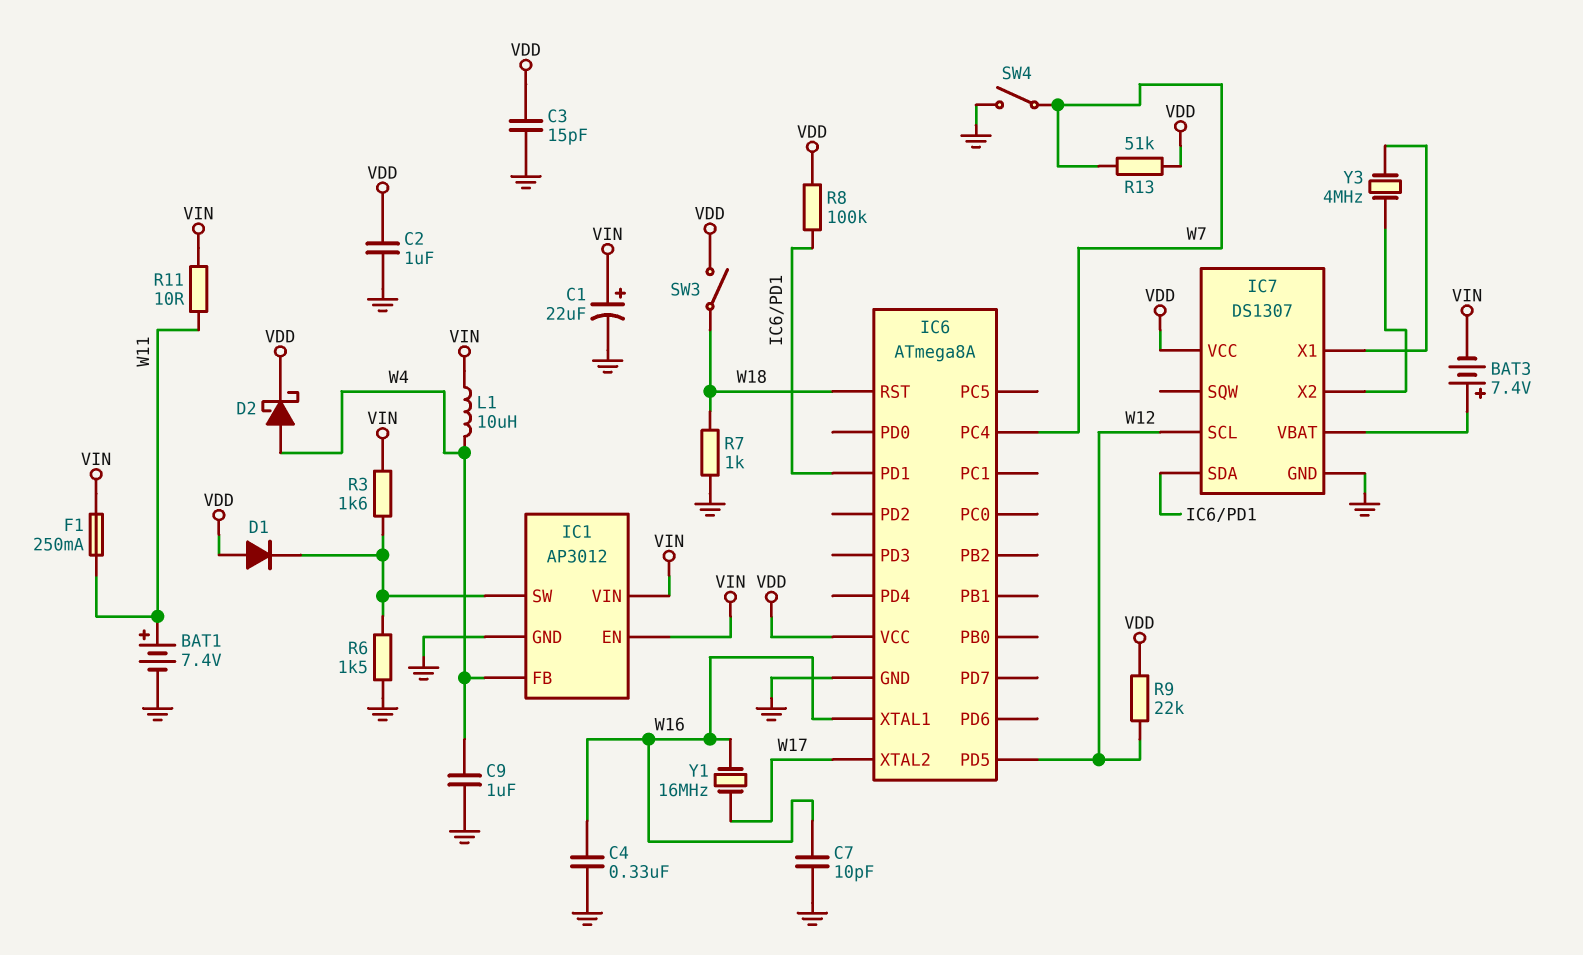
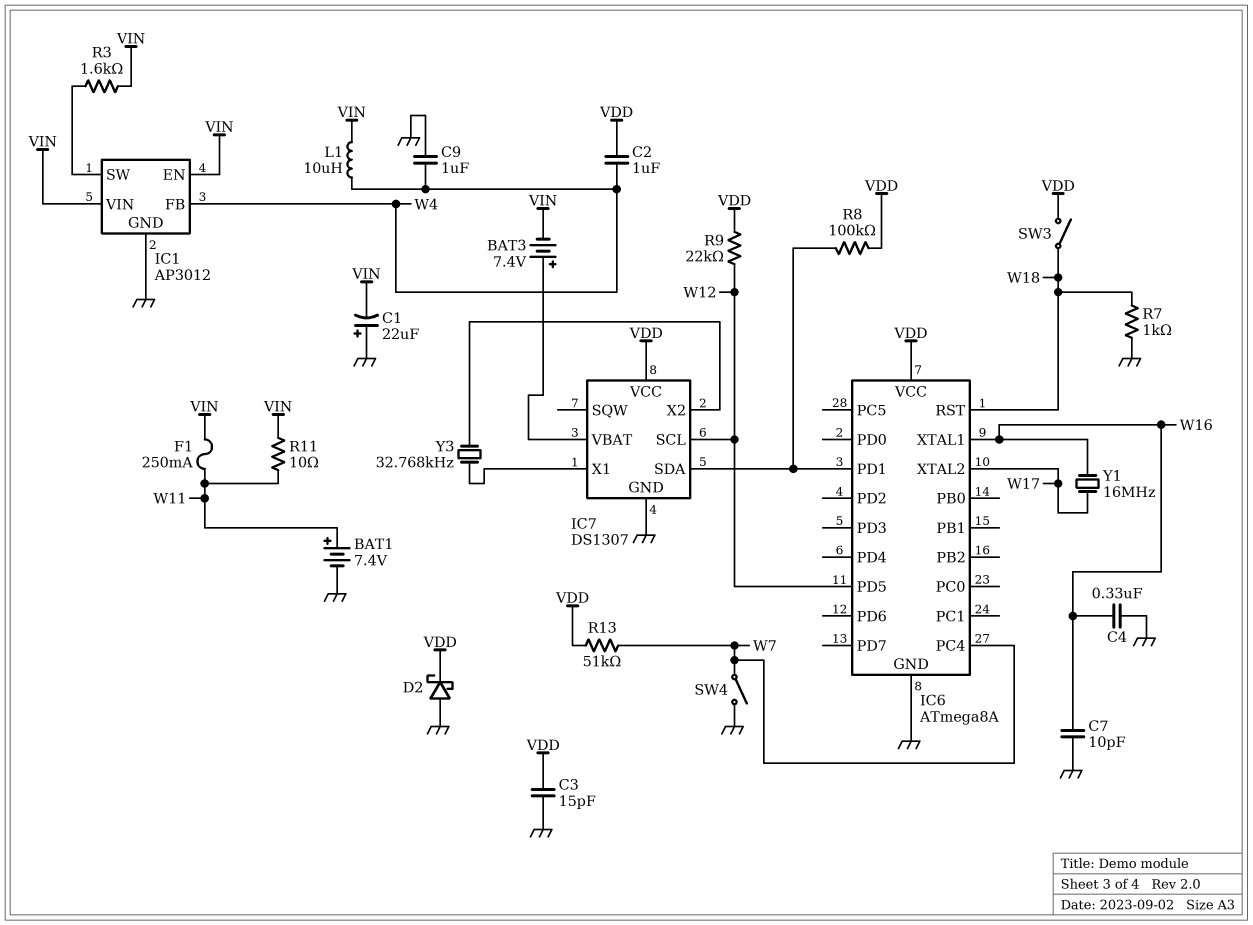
C1: 22uF (plus VIN, minus GND) -> 22uF (plus GND, minus VIN)
C2: 1uF (GND, VDD) -> 1uF (VDD, W4)
D1: diode (A VDD, K IC1/SW) -> none
D2: schottky (A W4, K VDD) -> schottky (A GND, K VDD)
R6: 1.5k (GND, IC1/SW) -> none
Y3: 4MHz (IC7/X1, IC7/X2) -> 32.768kHz (IC7/X1, IC7/X2)

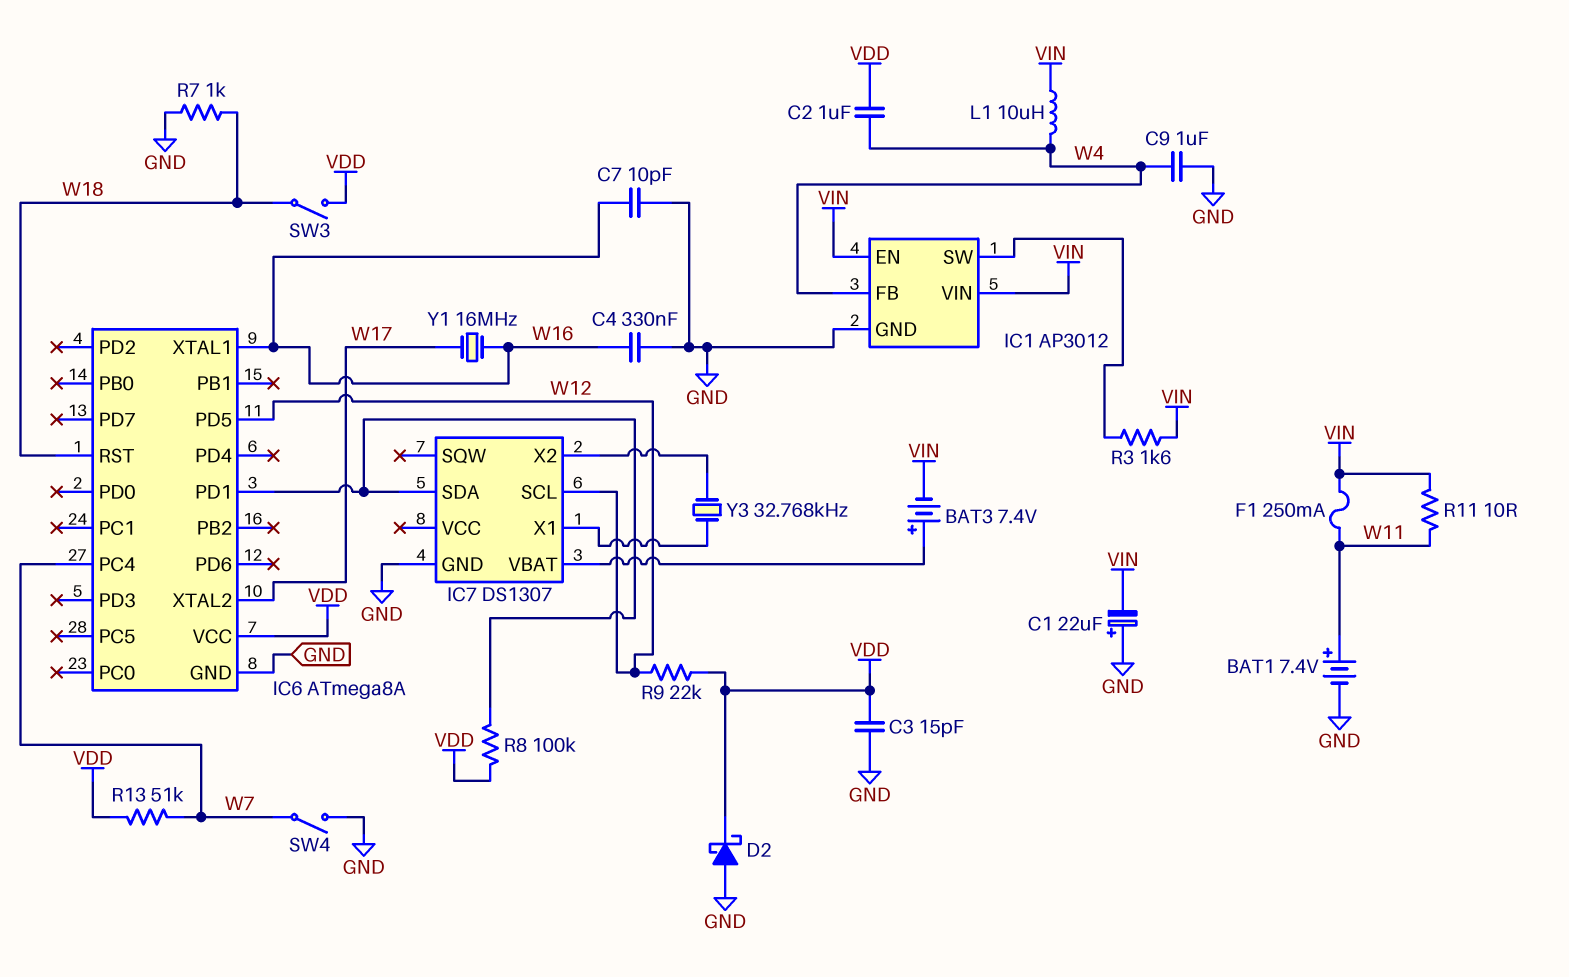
IC7 pin VCC: VDD -> none

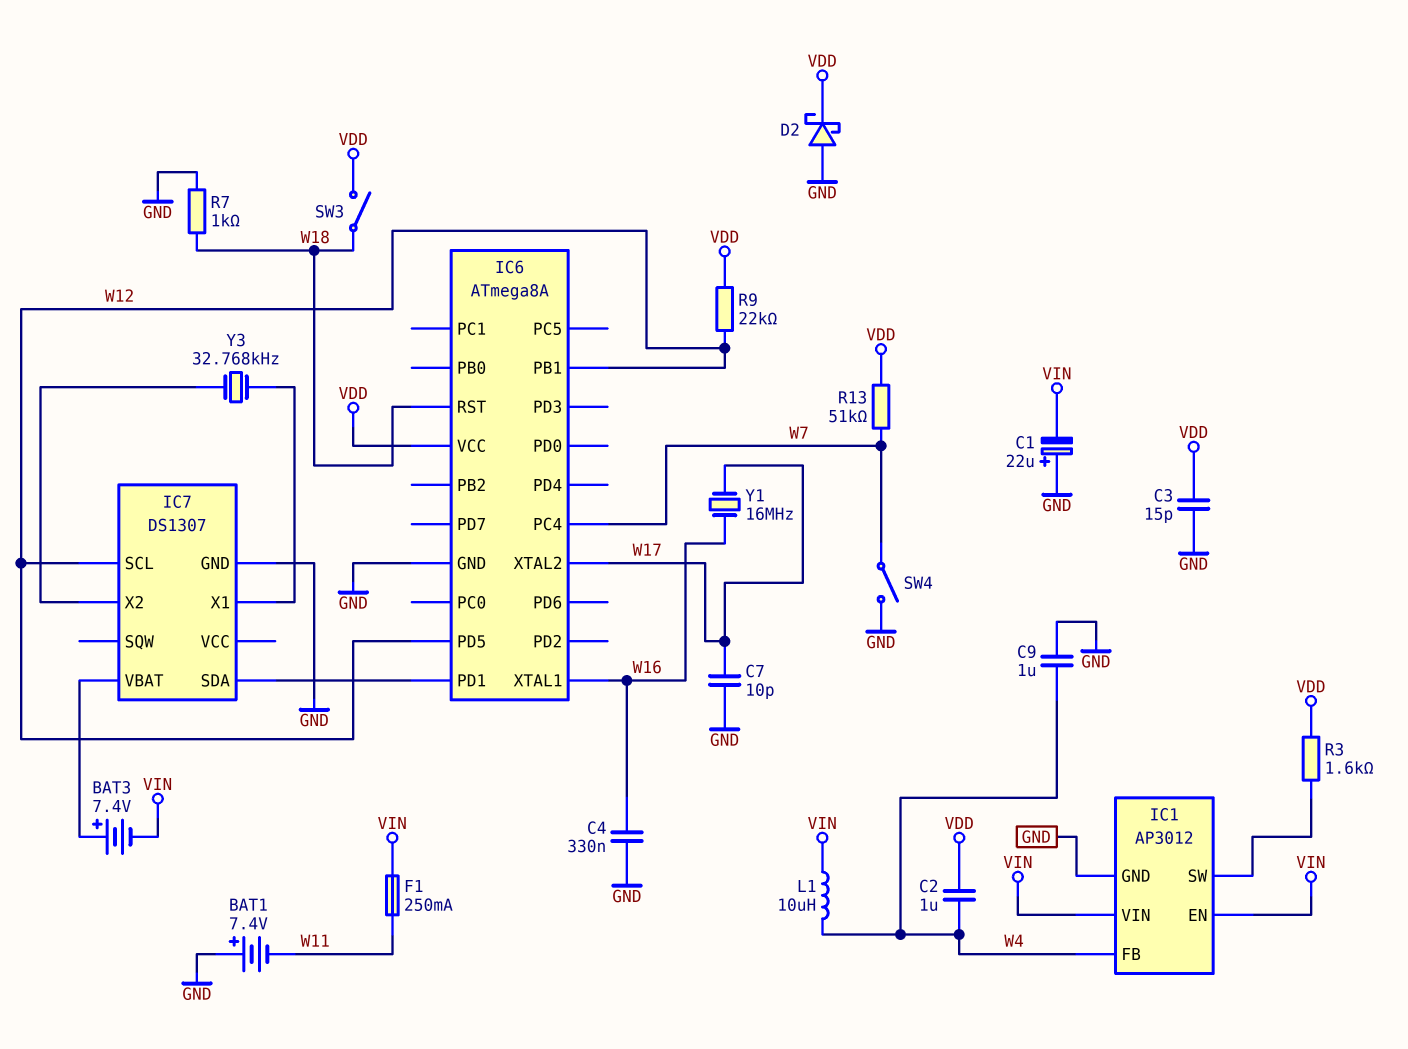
BAT1: 7.4V (plus W11, minus GND) -> 7.4V (plus GND, minus W11)
C7: 10pF (GND, W16) -> 10pF (GND, W17)
IC6 pin PB1: none -> W12
R3: 1.6k (IC1/SW, VIN) -> 1.6k (IC1/SW, VDD)
R8: 100k (IC6/PD1, VDD) -> none
R11: 10 (VIN, W11) -> none

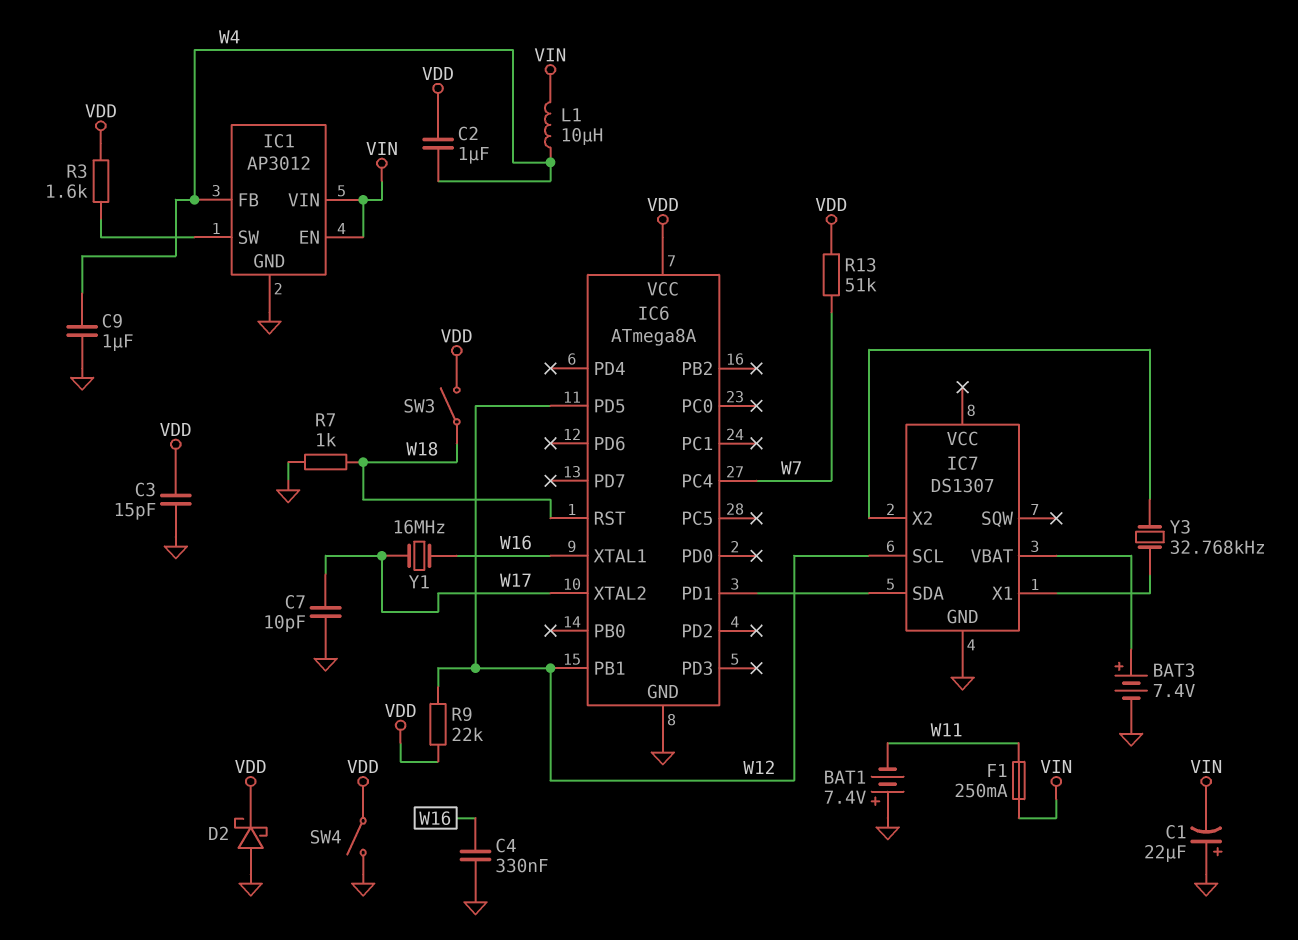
BAT3: 7.4V (plus IC7/VBAT, minus VIN) -> 7.4V (plus IC7/VBAT, minus GND)
SW4: switch (GND, W7) -> switch (GND, VDD)

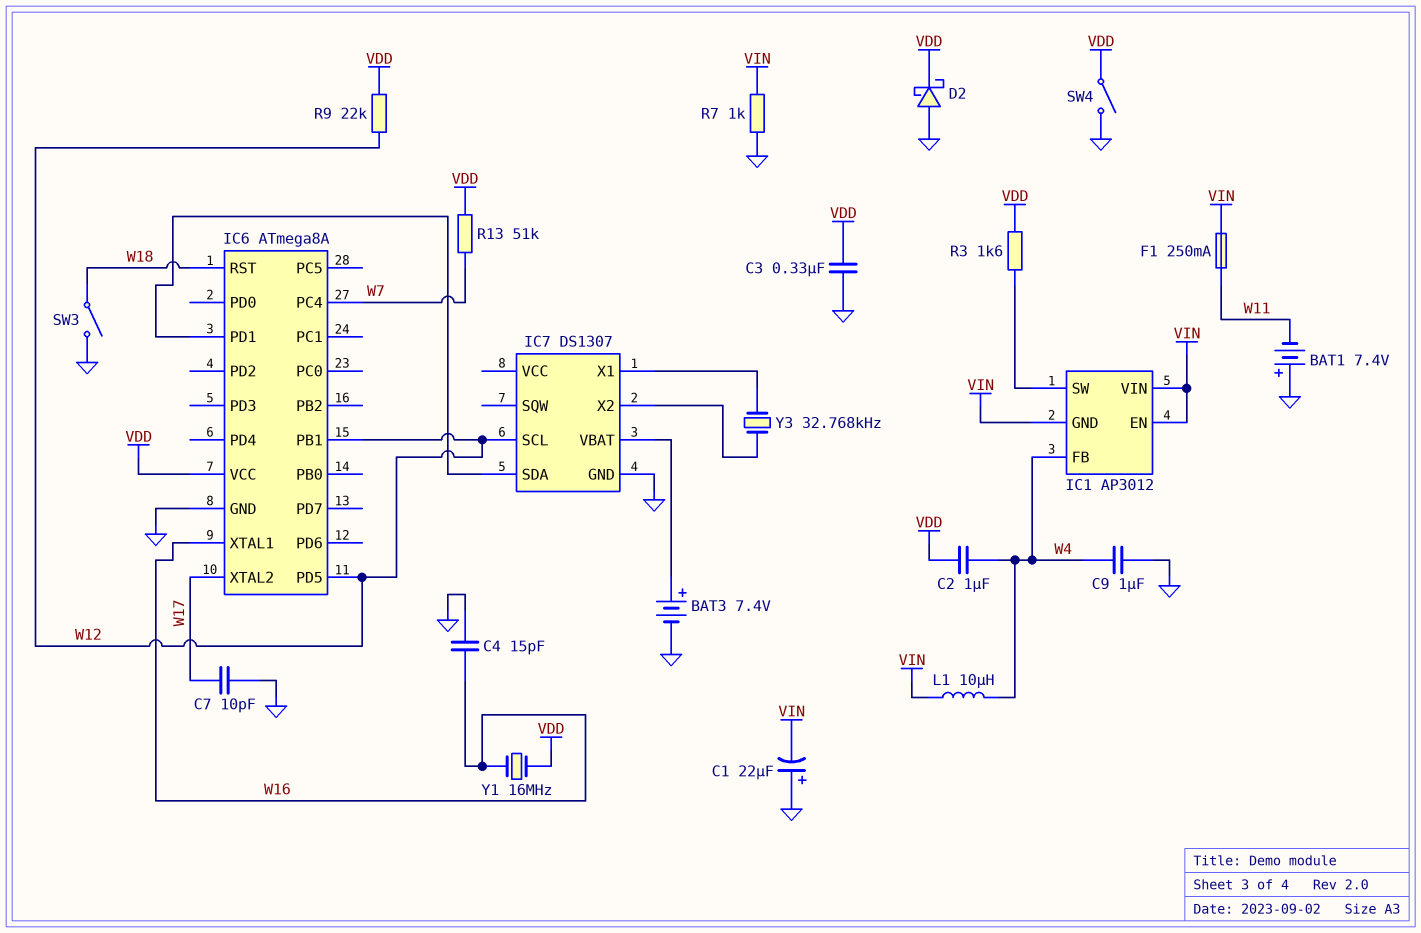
C3: 15pF (GND, VDD) -> 330nF (GND, VDD)
C4: 330nF (GND, W16) -> 15pF (GND, W16)
IC1 pin GND: GND -> VIN
R7: 1k (GND, W18) -> 1k (GND, VIN)
SW3: switch (VDD, W18) -> switch (GND, W18)
Y1: 16MHz (W16, W17) -> 16MHz (VDD, W16)

